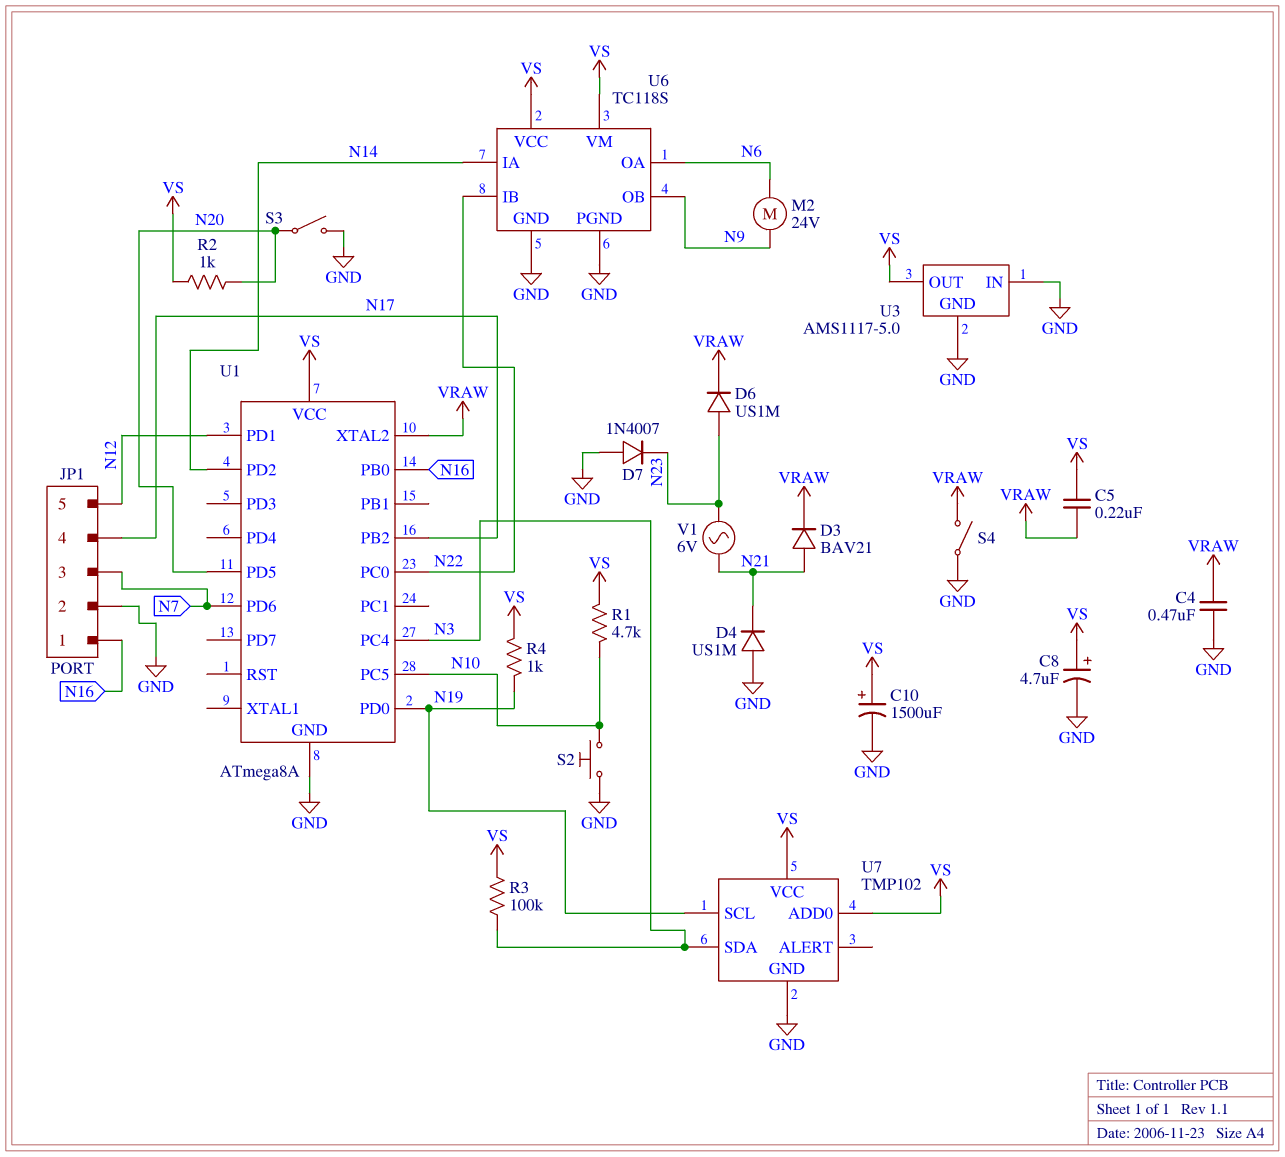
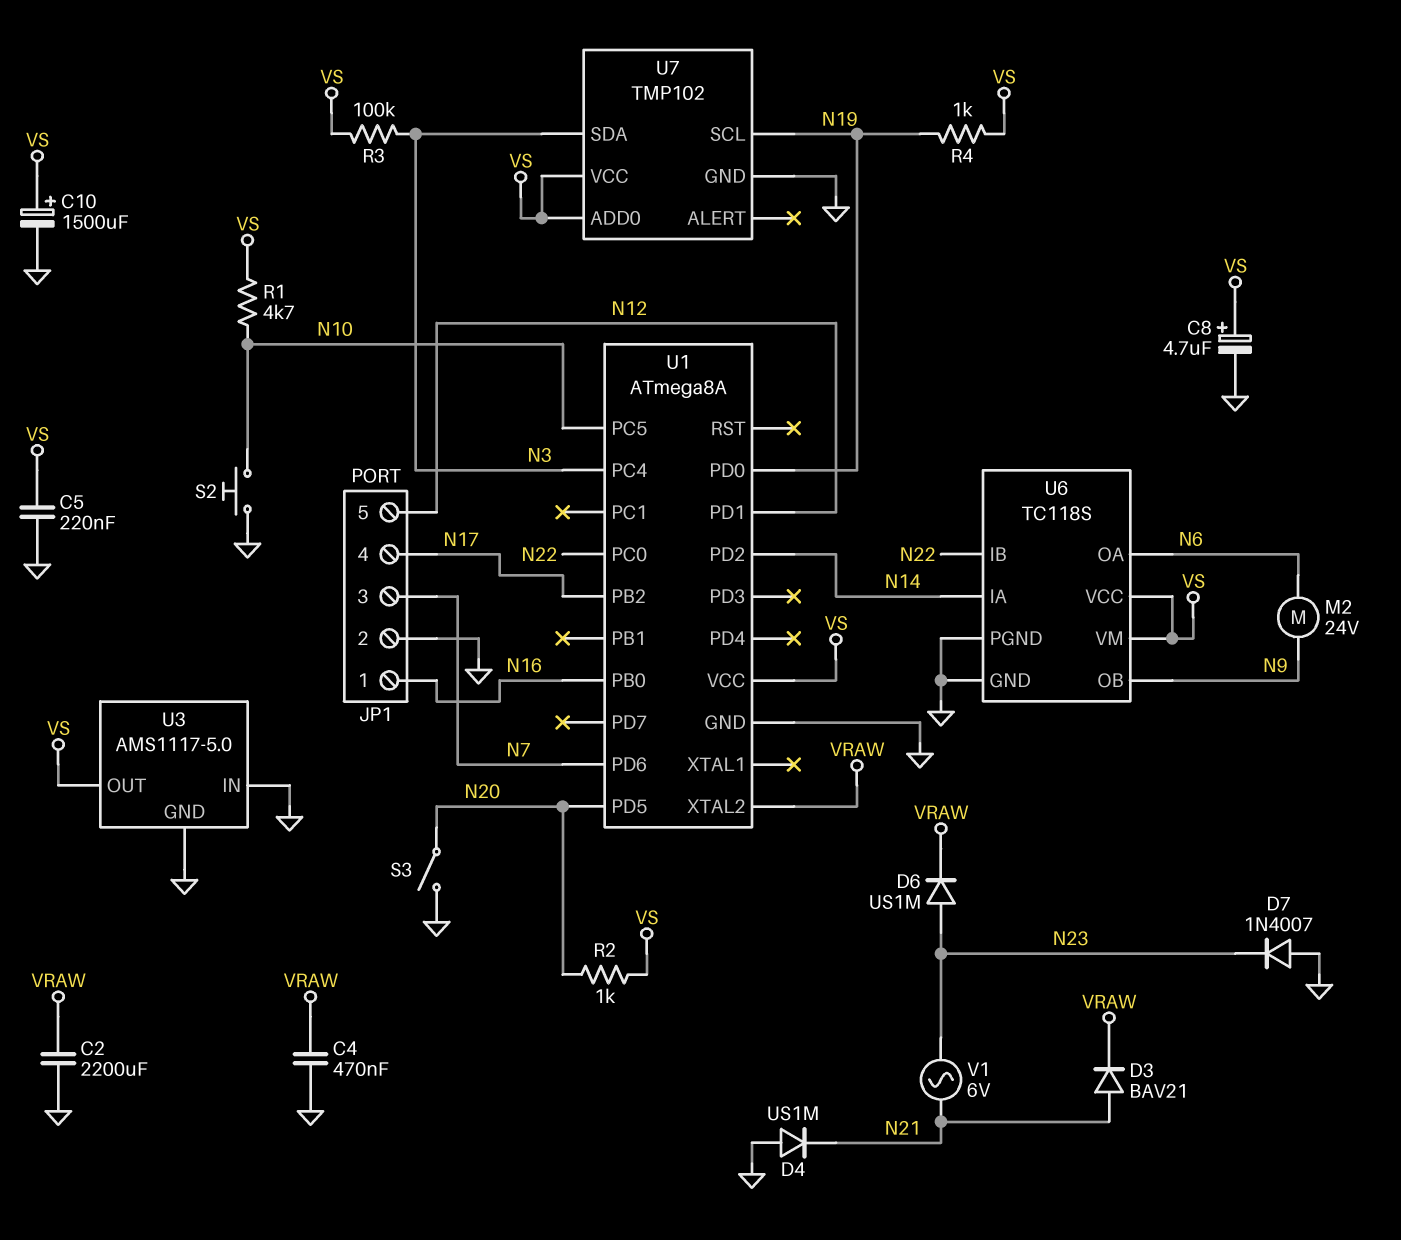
C2: none -> 2200uF (GND, VRAW)
C5: 220nF (VRAW, VS) -> 220nF (GND, VS)
S4: switch (GND, VRAW) -> none

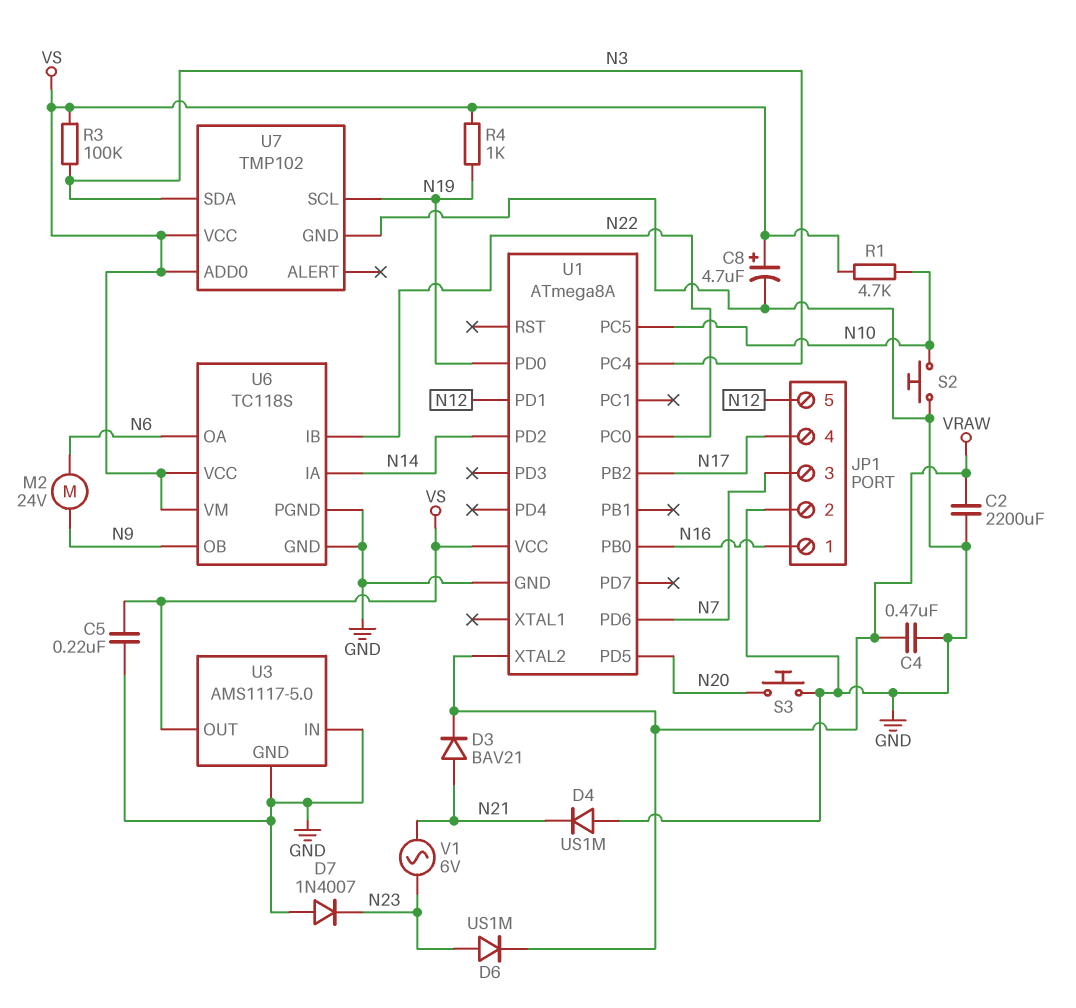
C10: 1500uF (plus VS, minus GND) -> none
R2: 1k (N20, VS) -> none
S3: switch (GND, N20) -> button (GND, N20)

